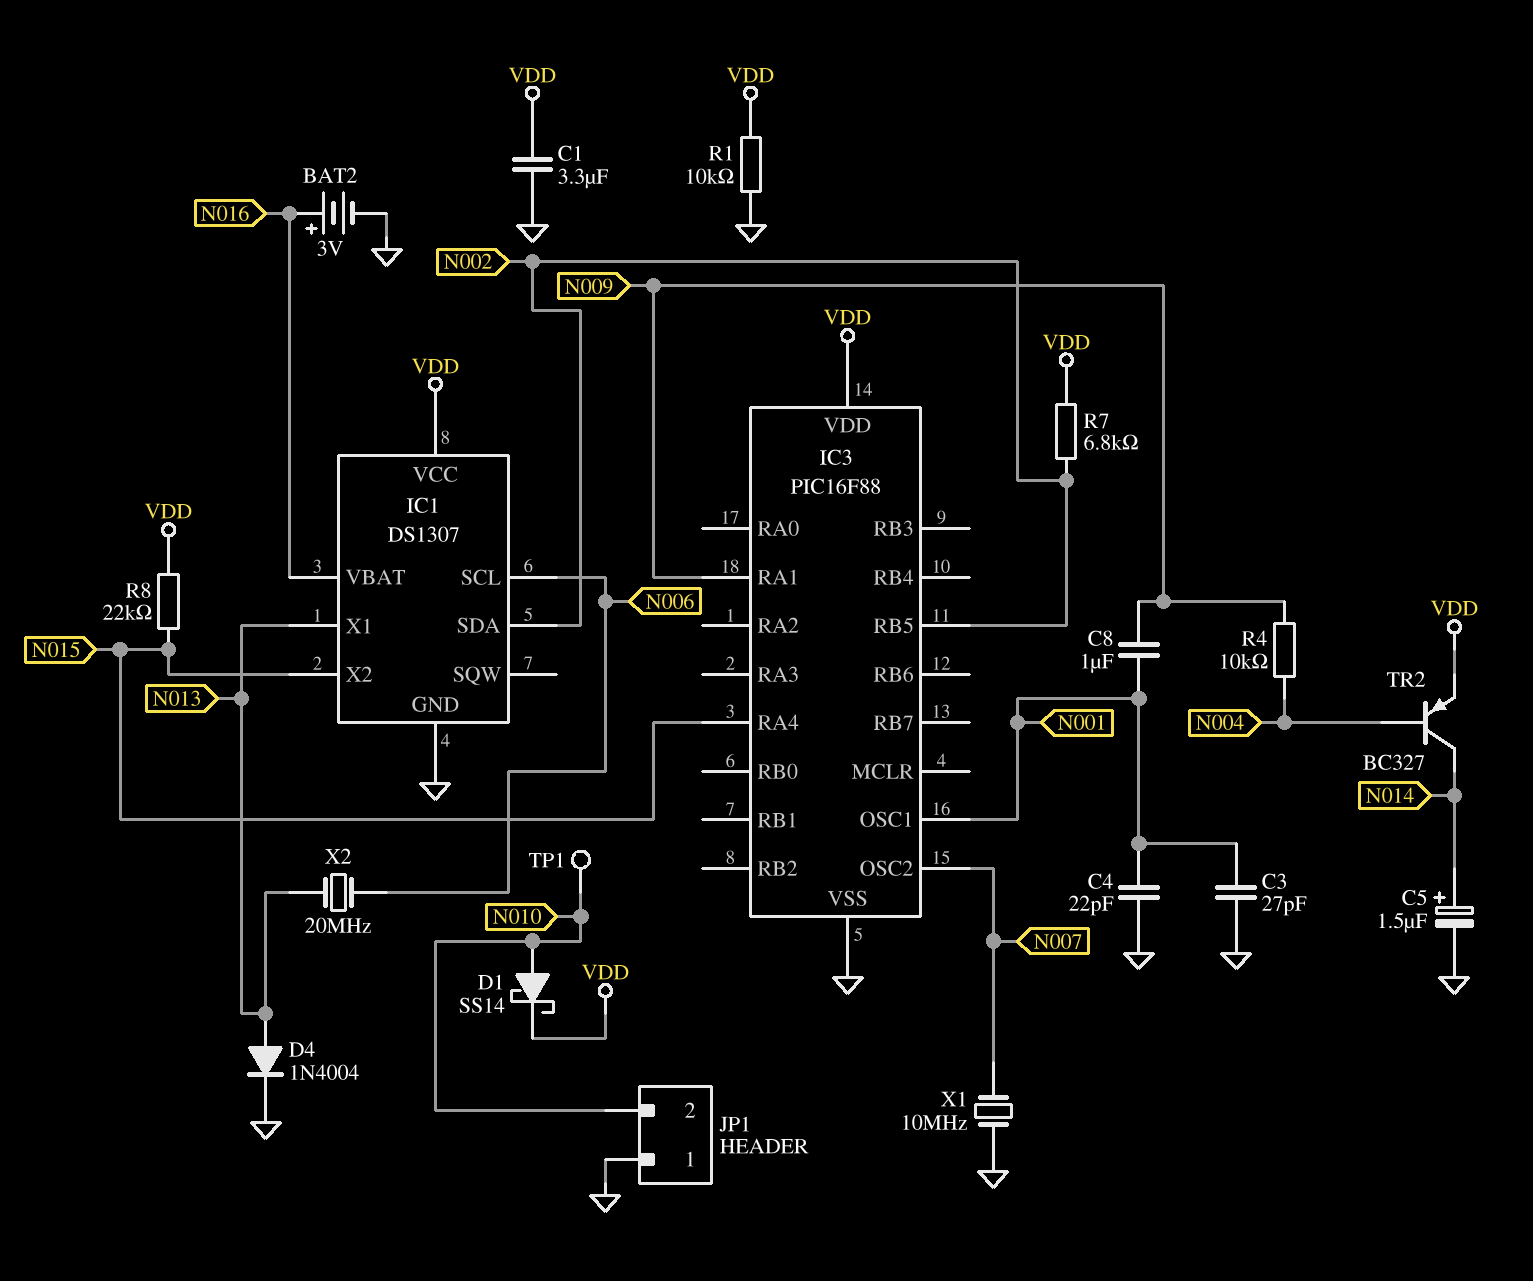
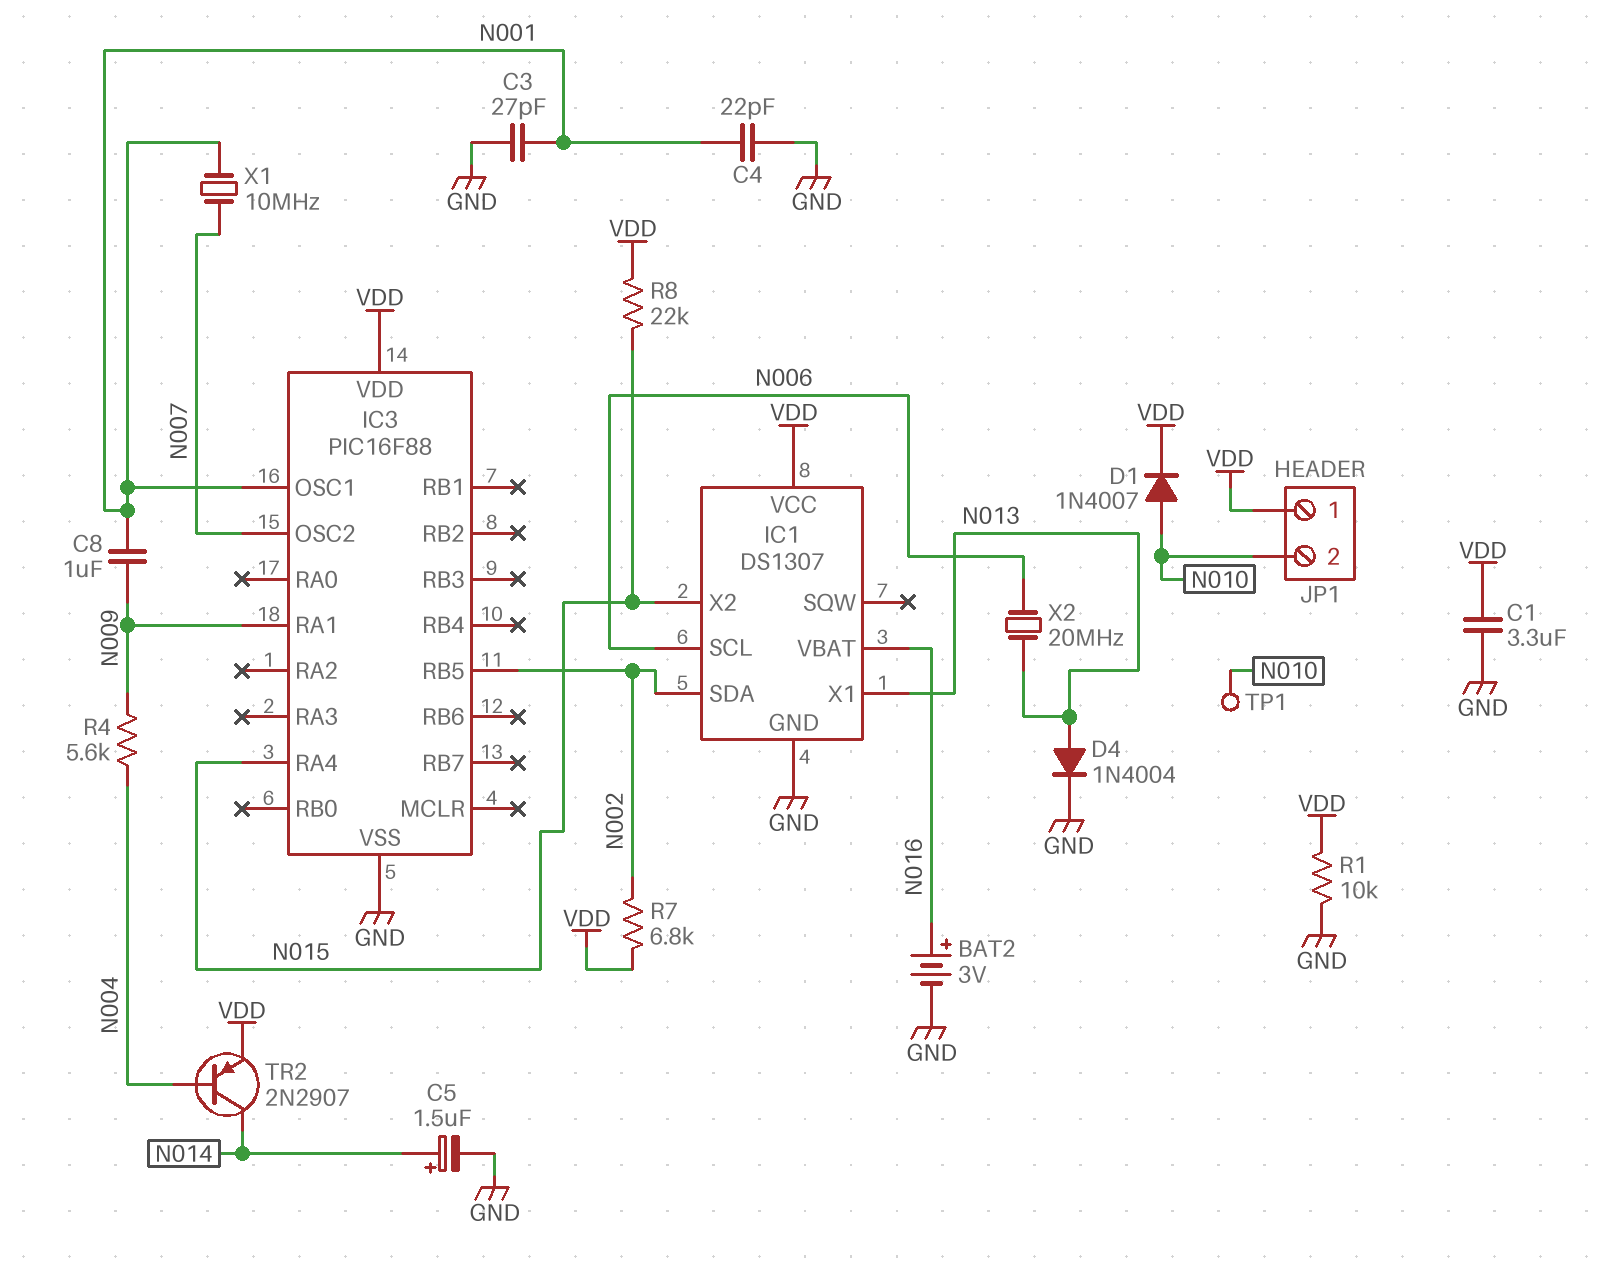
D1: schottky SS14 (A N010, K VDD) -> diode 1N4007 (A N010, K VDD)
JP1 pin 1: GND -> VDD
R4: 10k (N004, N009) -> 5.6k (N004, N009)
TR2: PNP BC327 (B N004, C N014, E VDD) -> PNP 2N2907 (B N004, C N014, E VDD)
X1: 10MHz (GND, N007) -> 10MHz (N001, N007)

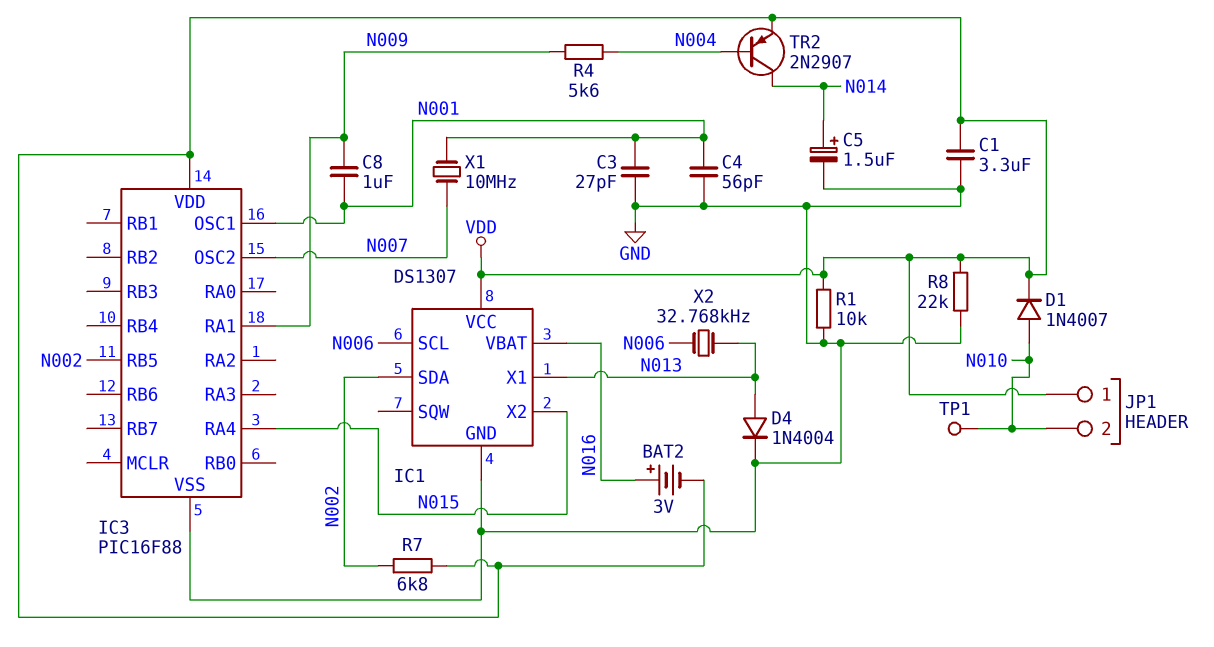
BAT2: 3V (plus N016, minus GND) -> 3V (plus N016, minus VDD)
C4: 22pF (GND, N001) -> 56pF (GND, N001)
R8: 22k (N015, VDD) -> 22k (GND, VDD)
X2: 20MHz (N006, N013) -> 32.768kHz (N006, N013)

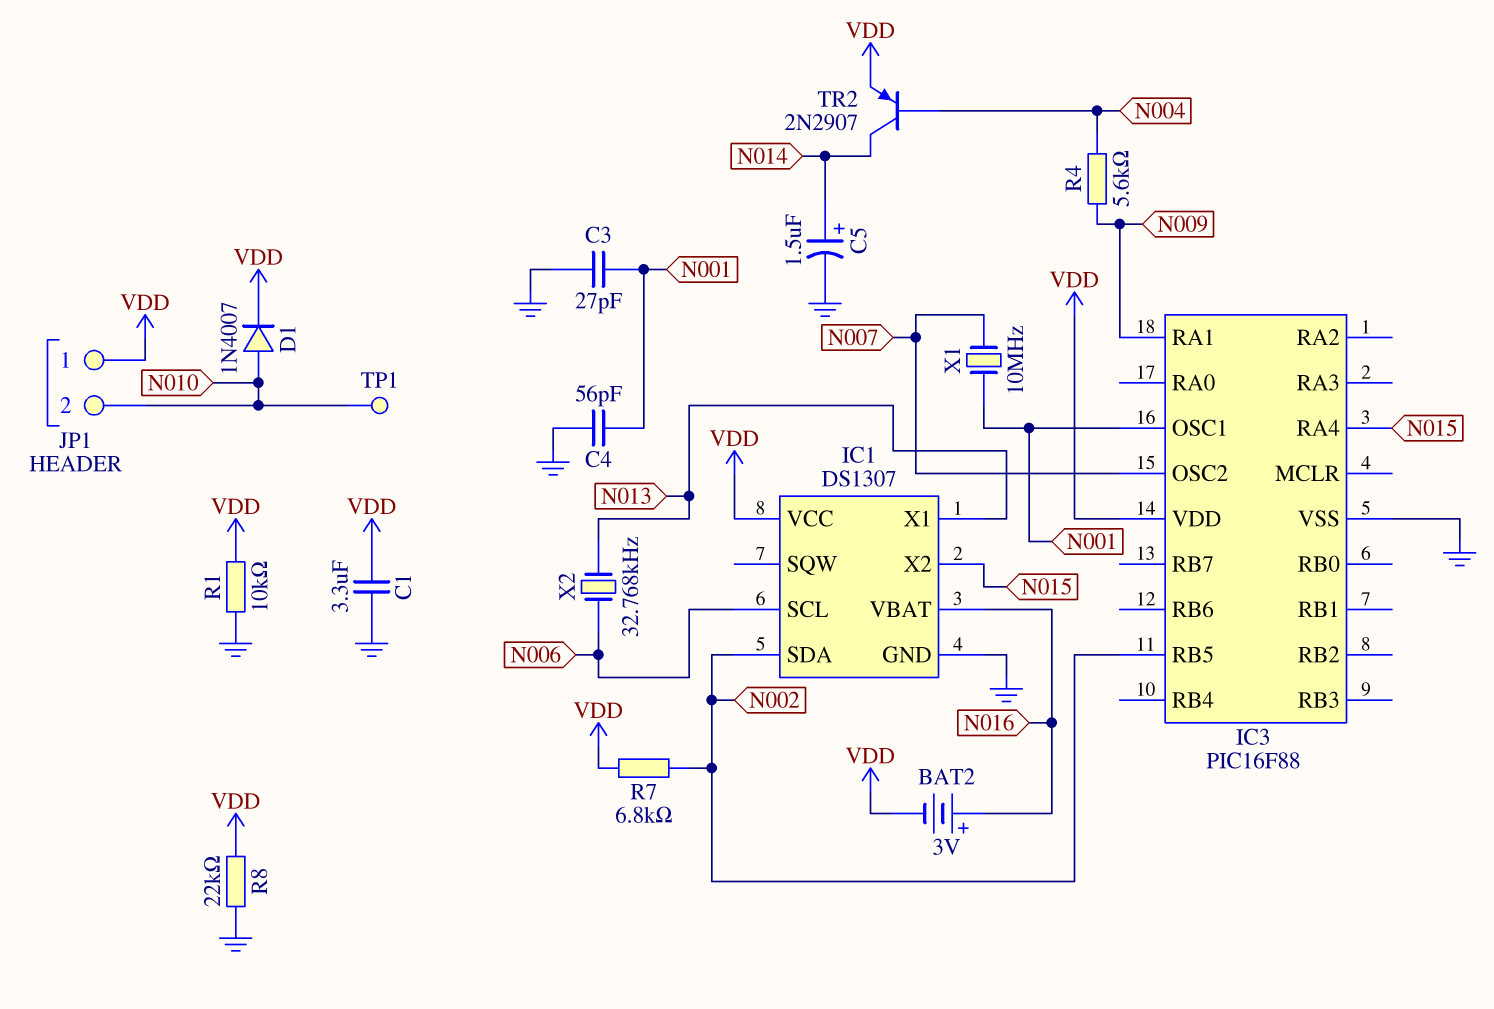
C8: 1uF (N001, N009) -> none
D4: diode 1N4004 (A N013, K GND) -> none

